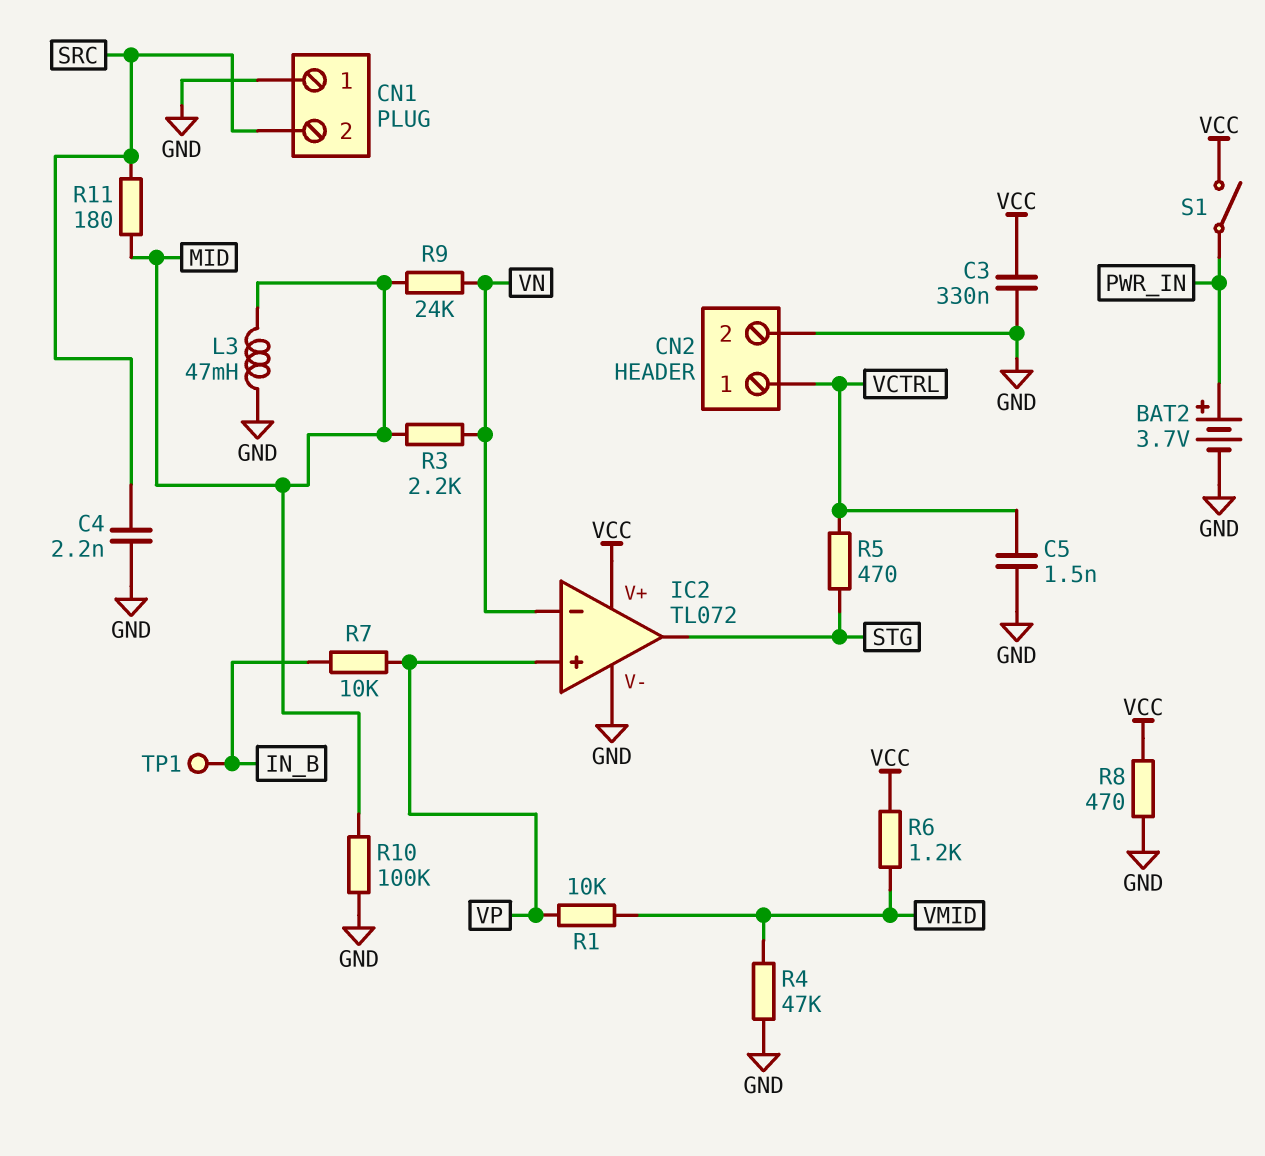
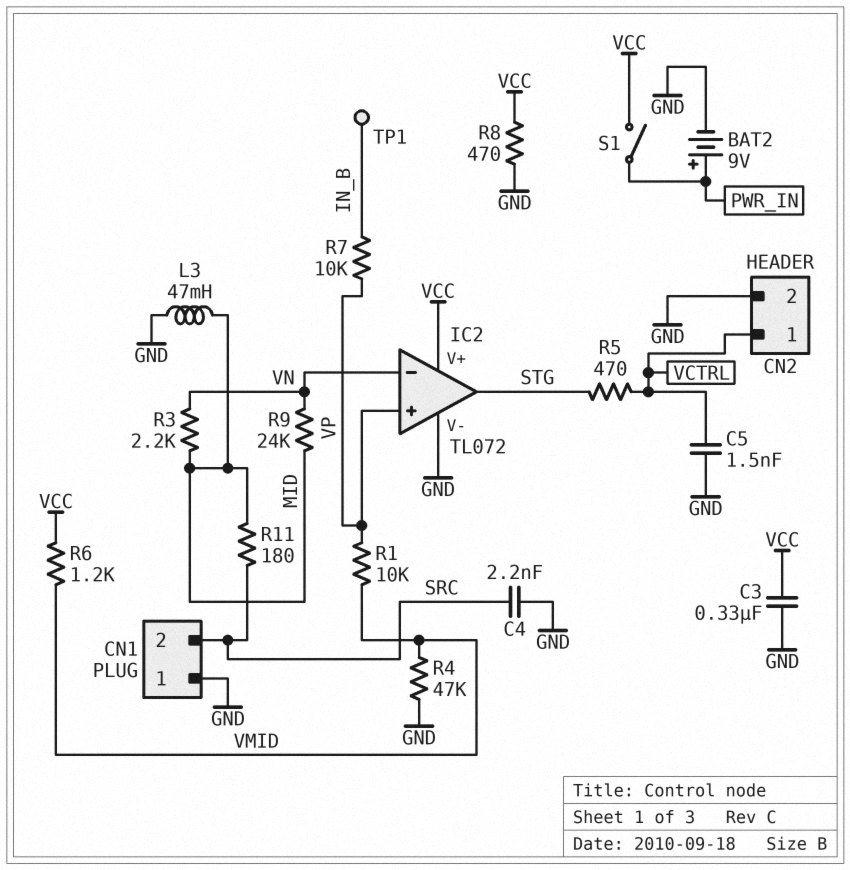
BAT2: 3.7V (plus PWR_IN, minus GND) -> 9V (plus PWR_IN, minus GND)
R10: 100k (GND, MID) -> none

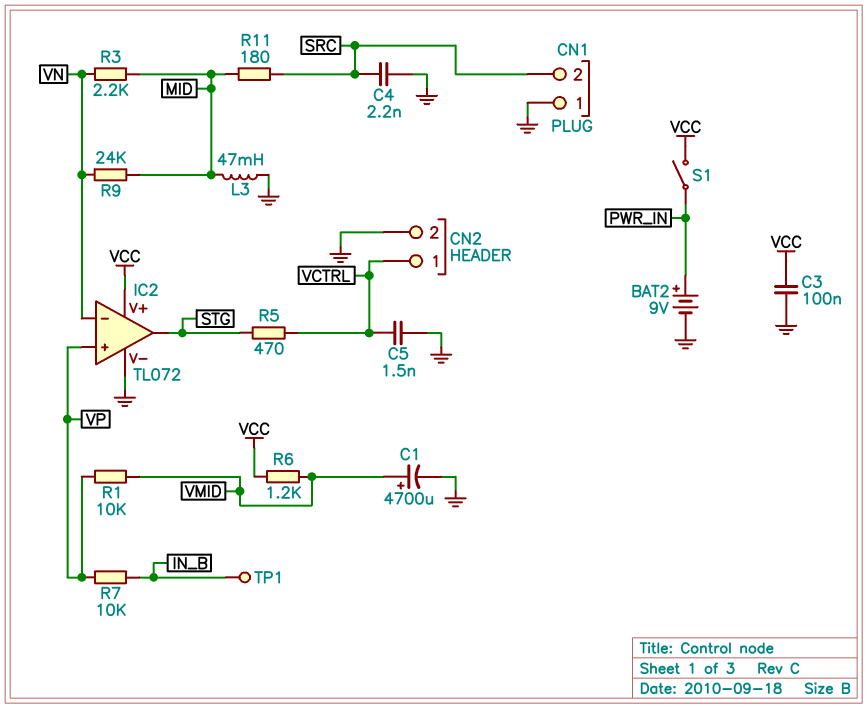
C1: none -> 4700uF (plus VMID, minus GND)
C3: 330nF (GND, VCC) -> 100nF (GND, VCC)
R4: 47k (GND, VMID) -> none
R8: 470 (GND, VCC) -> none

